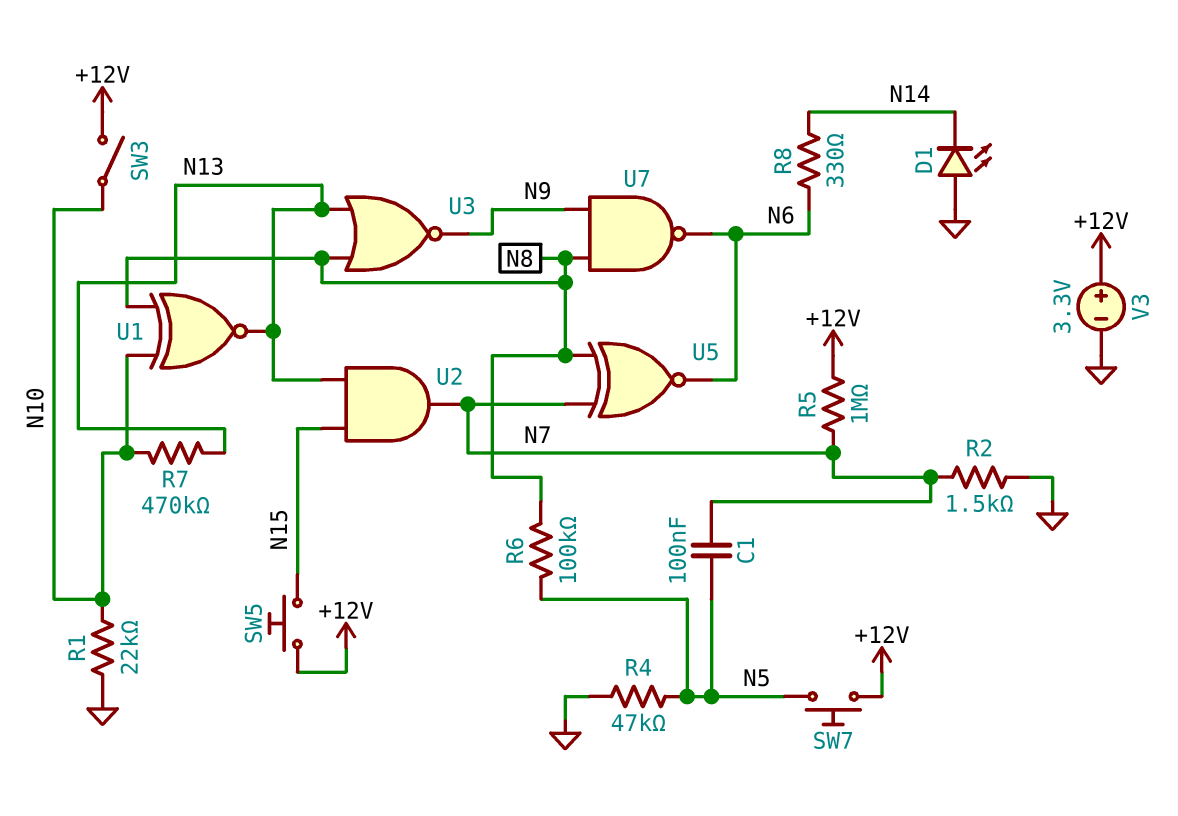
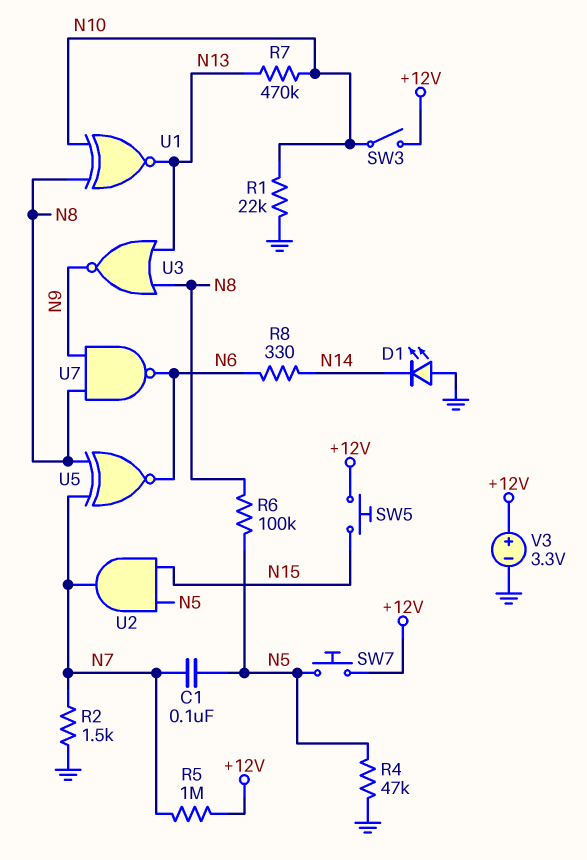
U2: AND (in N13, in N15, out N7) -> AND (in N5, in N15, out N7)

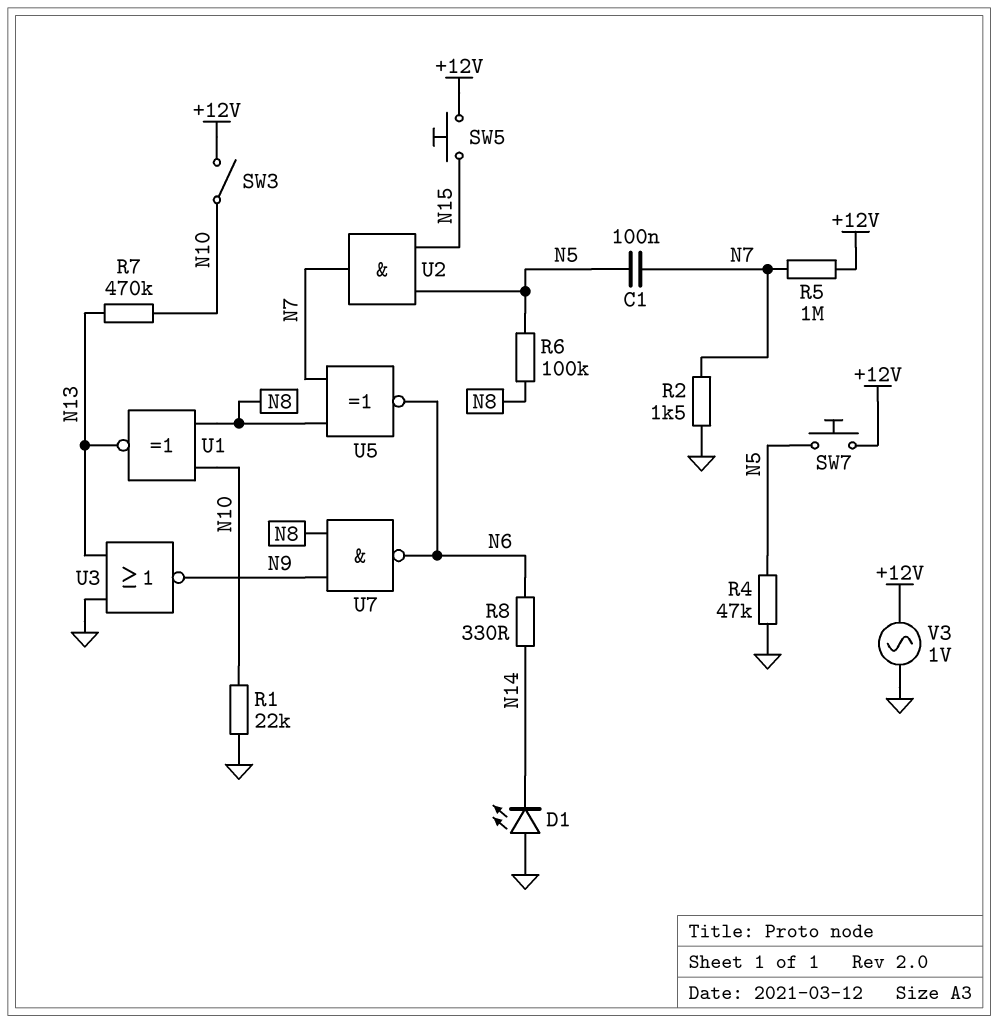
U3: NOR (in N8, in N13, out N9) -> NOR (in GND, in N13, out N9)
V3: 3.3V (plus +12V, minus GND) -> AC 1V (+12V, GND)

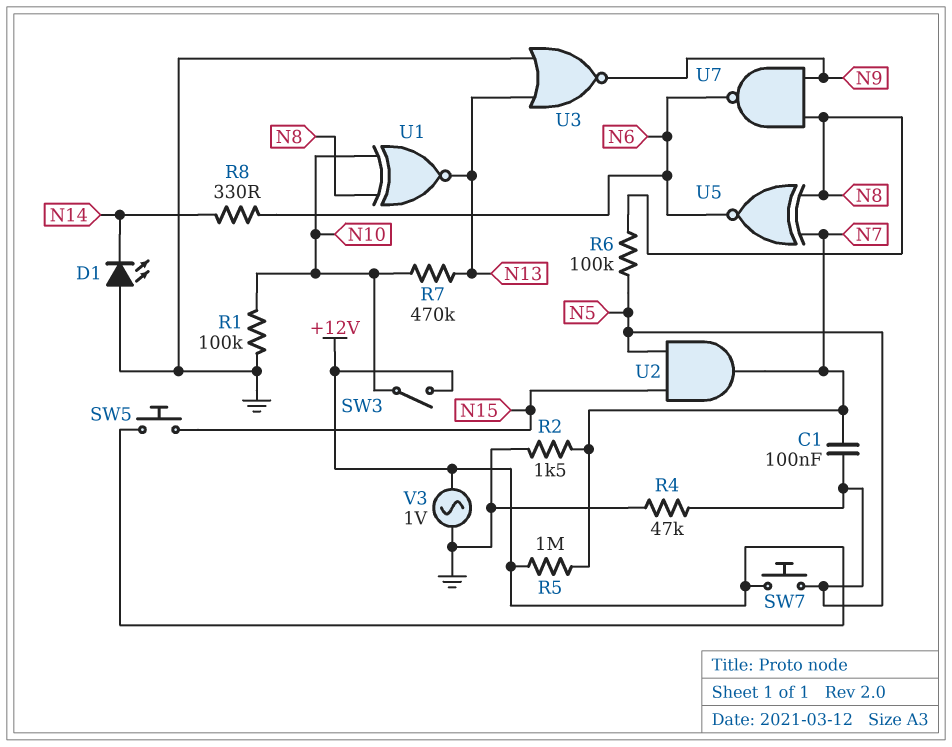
R1: 22k (GND, N10) -> 100k (GND, N10)

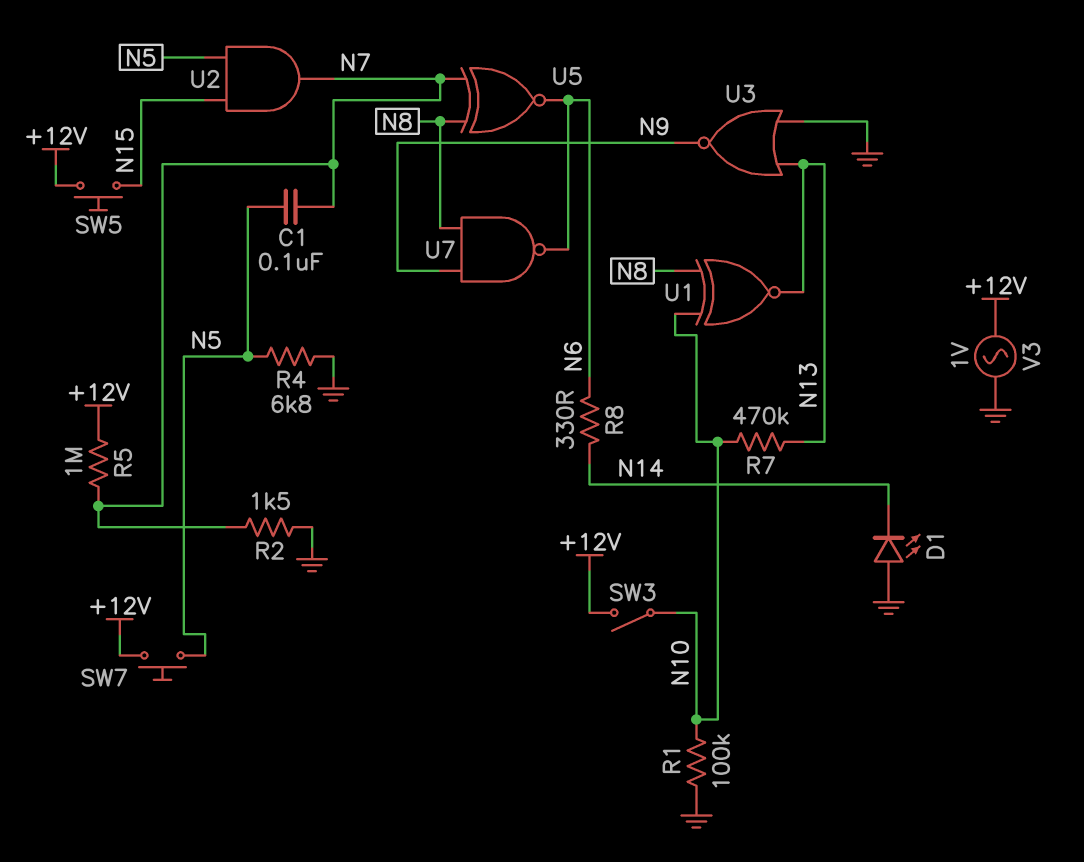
R4: 47k (GND, N5) -> 6.8k (GND, N5)
R6: 100k (N5, N8) -> none

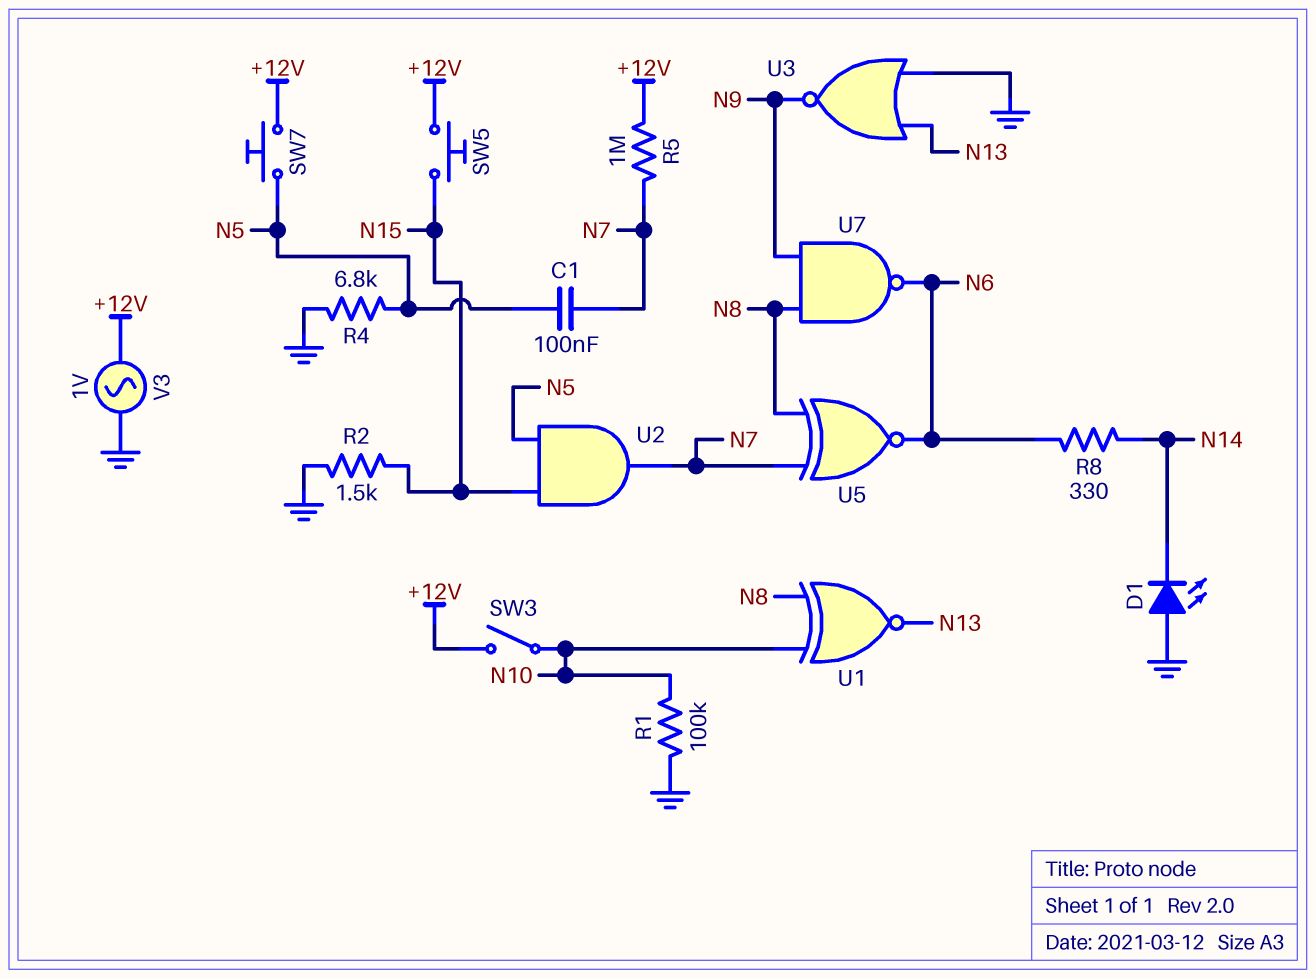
R2: 1.5k (GND, N7) -> 1.5k (GND, N15)
R7: 470k (N10, N13) -> none

